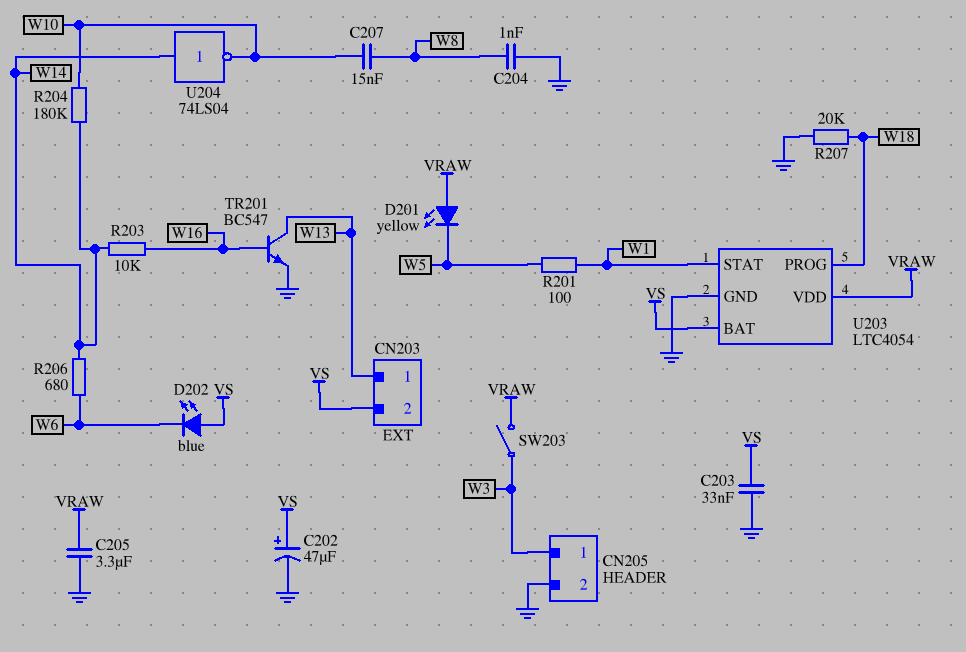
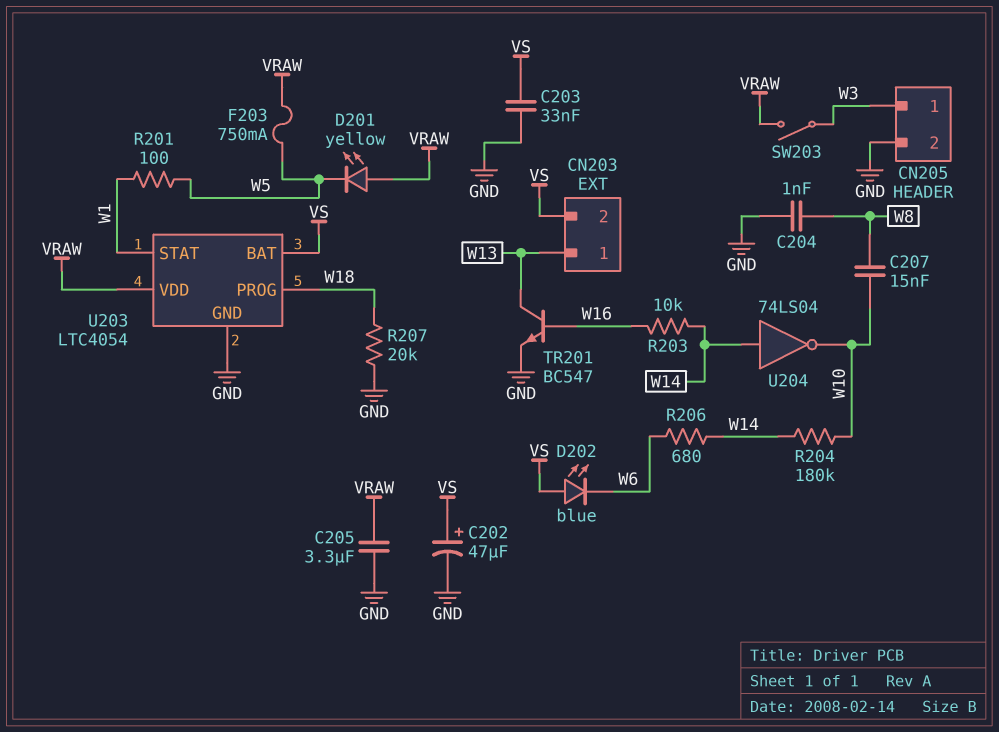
F203: none -> 750mA (VRAW, W5)

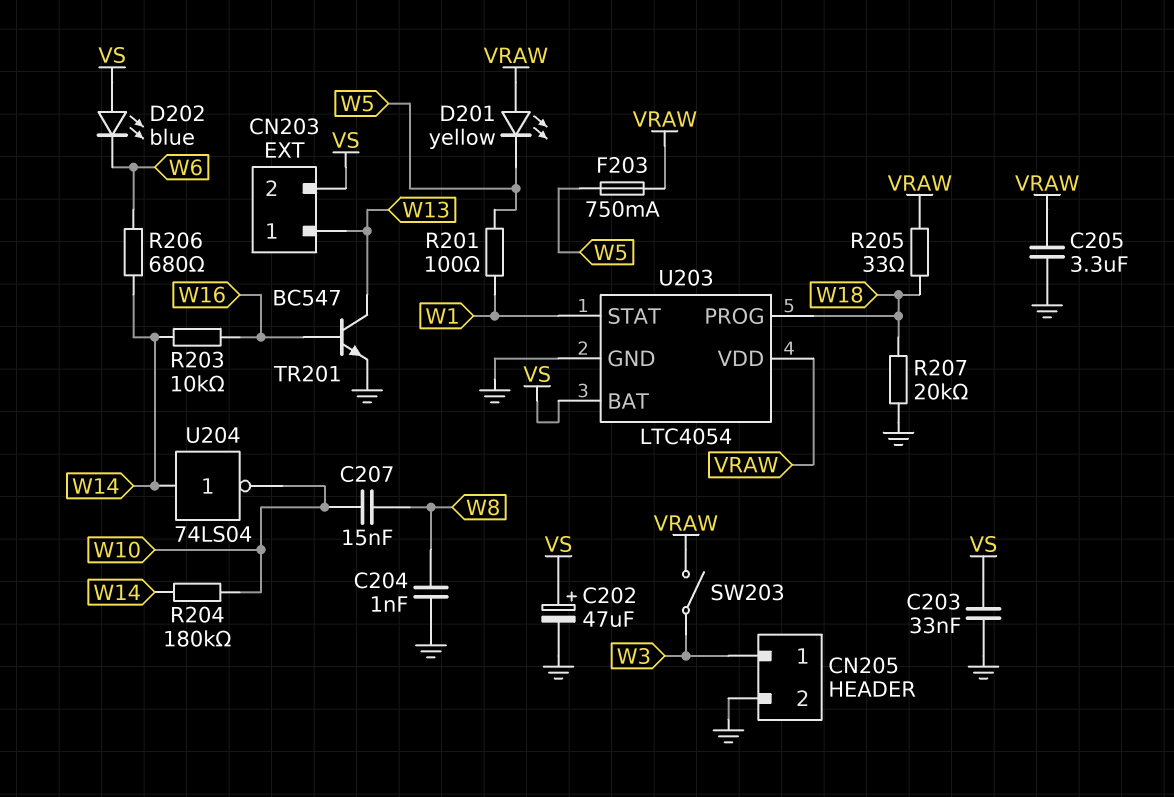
R205: none -> 33 (VRAW, W18)

